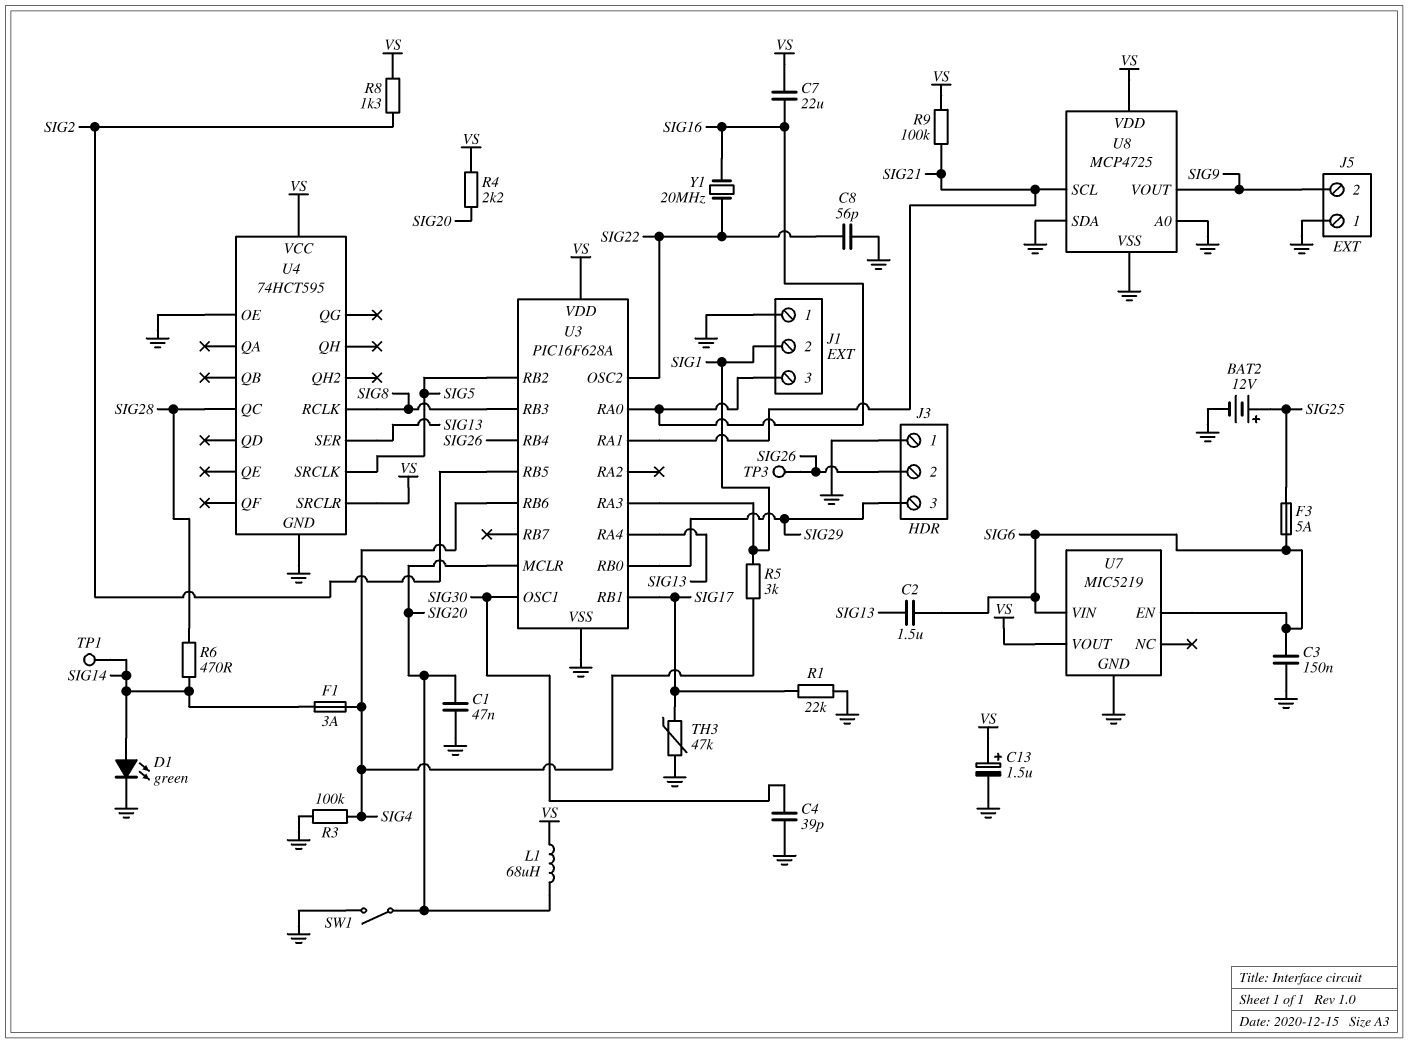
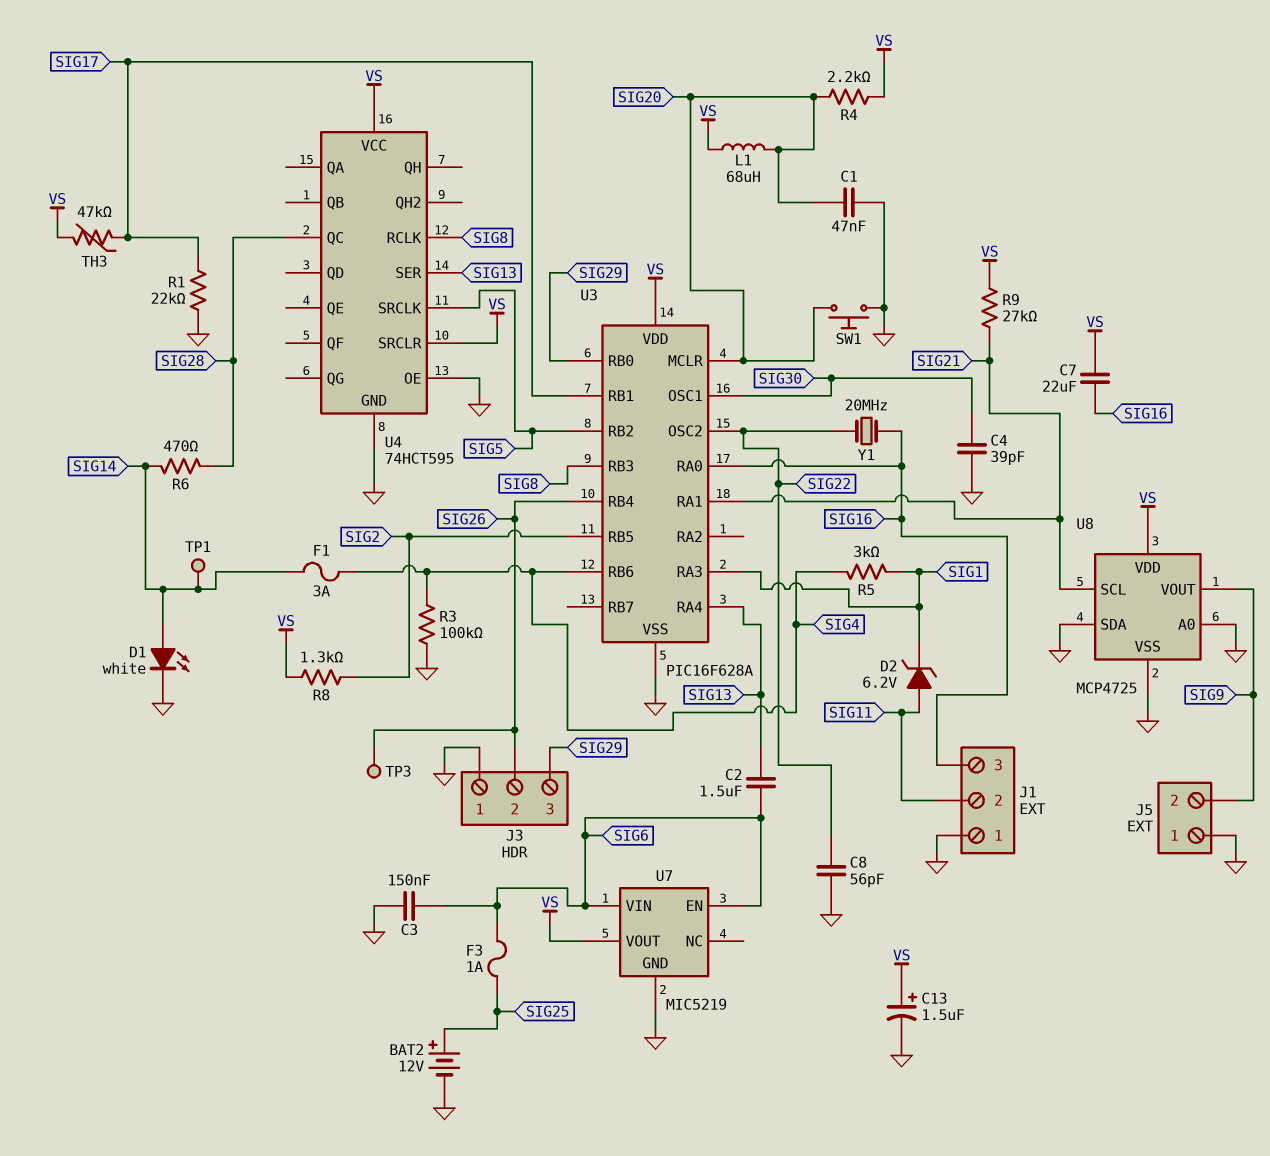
D1: LED green (A SIG14, K GND) -> LED white (A SIG14, K GND)
D2: none -> zener 6.2V (A SIG11, K SIG1)
F3: 5A (SIG6, SIG25) -> 1A (SIG6, SIG25)
J1 pin 2: SIG1 -> SIG11
R9: 100k (SIG21, VS) -> 27k (SIG21, VS)
SW1: switch (GND, SIG20) -> button (GND, SIG20)
TH3: 47k (GND, SIG17) -> 47k (SIG17, VS)

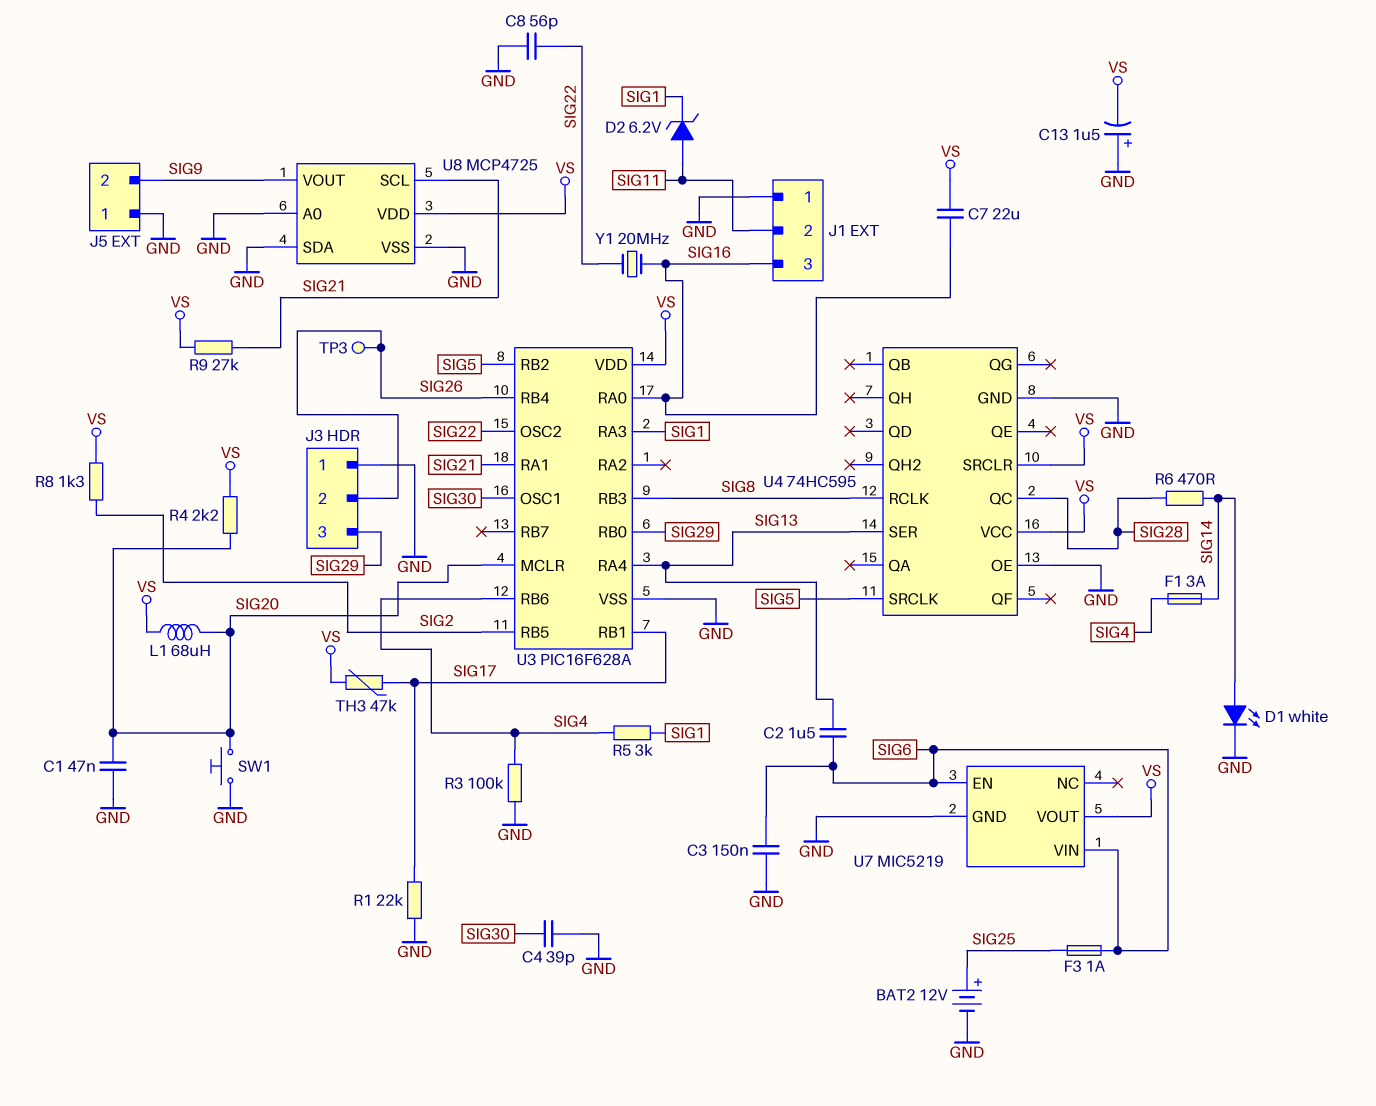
C13: 1.5uF (plus VS, minus GND) -> 1.5uF (plus GND, minus VS)
TP1: test point (SIG14) -> none
U4: 74HCT595 -> 74HC595

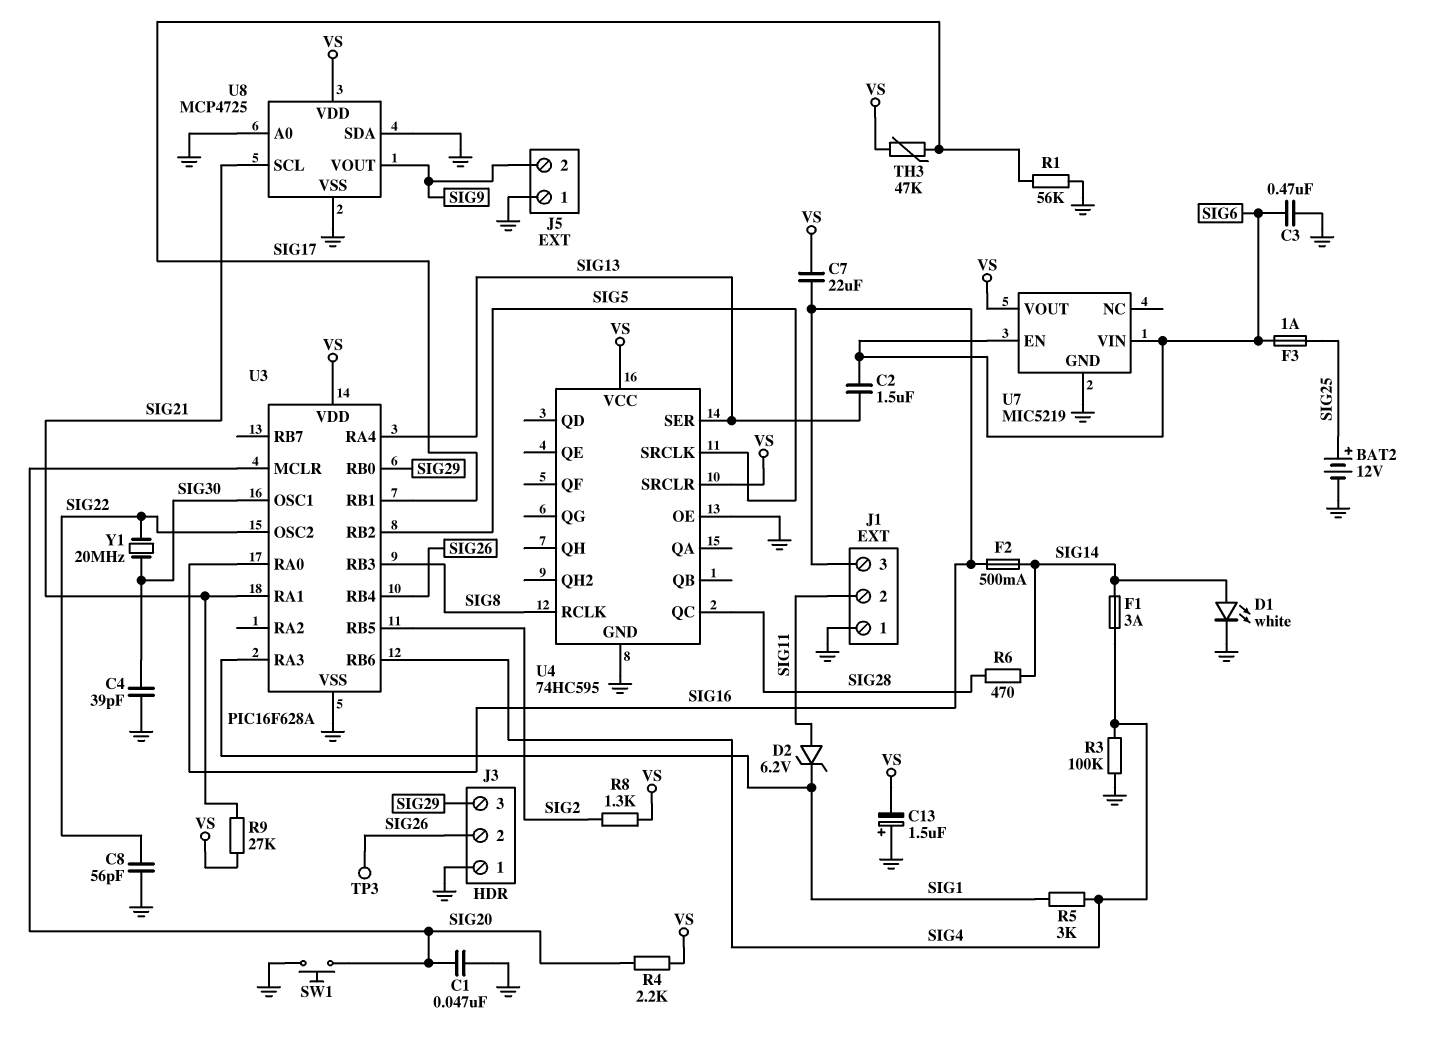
C3: 150nF (GND, SIG6) -> 470nF (GND, SIG6)
F2: none -> 500mA (SIG14, SIG16)
L1: 68uH (SIG20, VS) -> none
R1: 22k (GND, SIG17) -> 56k (GND, SIG17)
Y1: 20MHz (SIG16, SIG22) -> 20MHz (SIG22, SIG30)

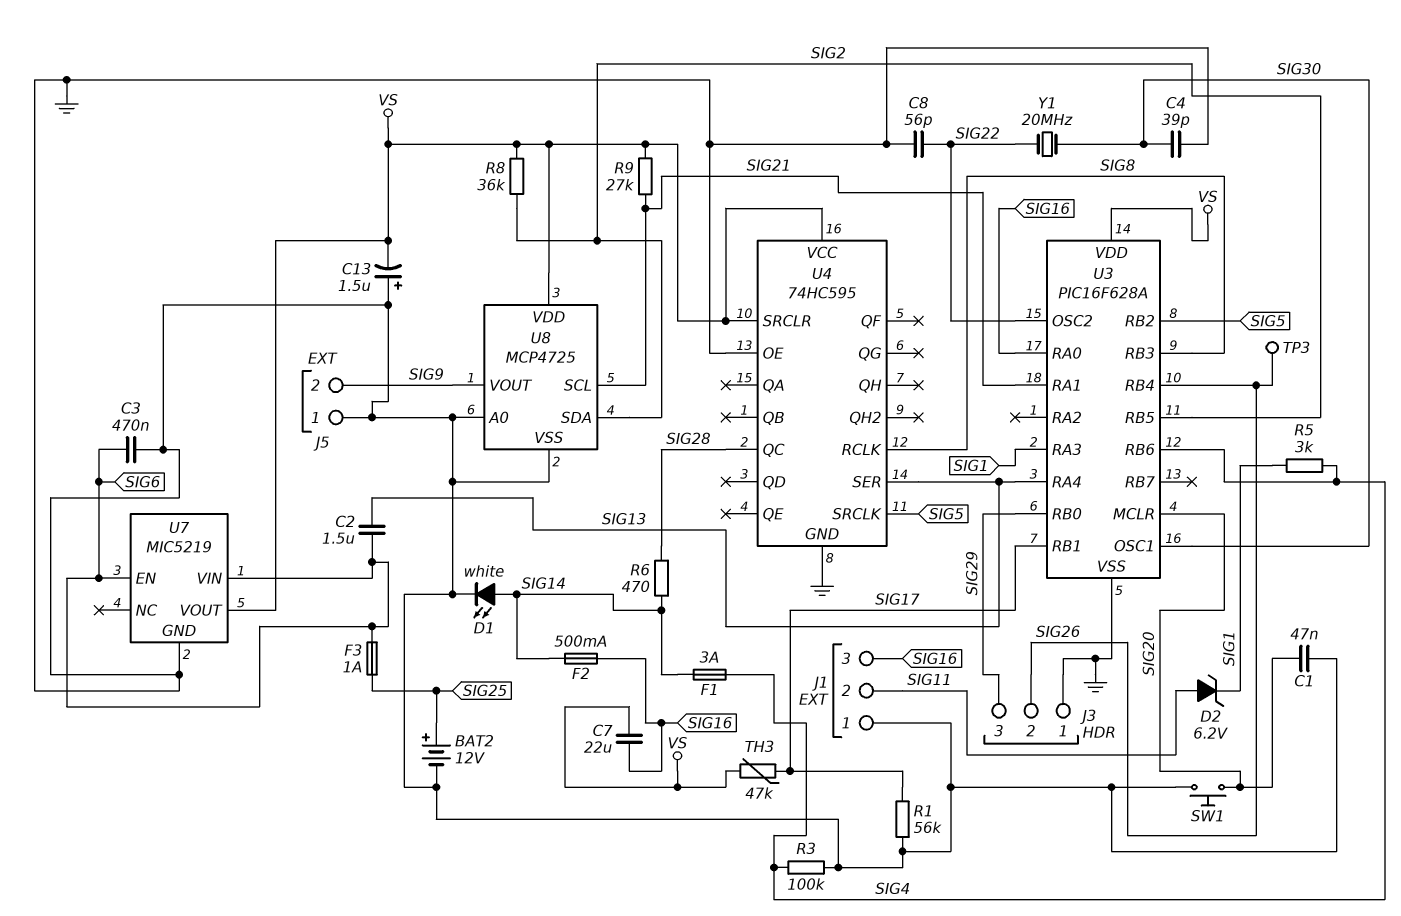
R4: 2.2k (SIG20, VS) -> none
R8: 1.3k (SIG2, VS) -> 36k (SIG2, VS)
U8 pin SDA: GND -> SIG2

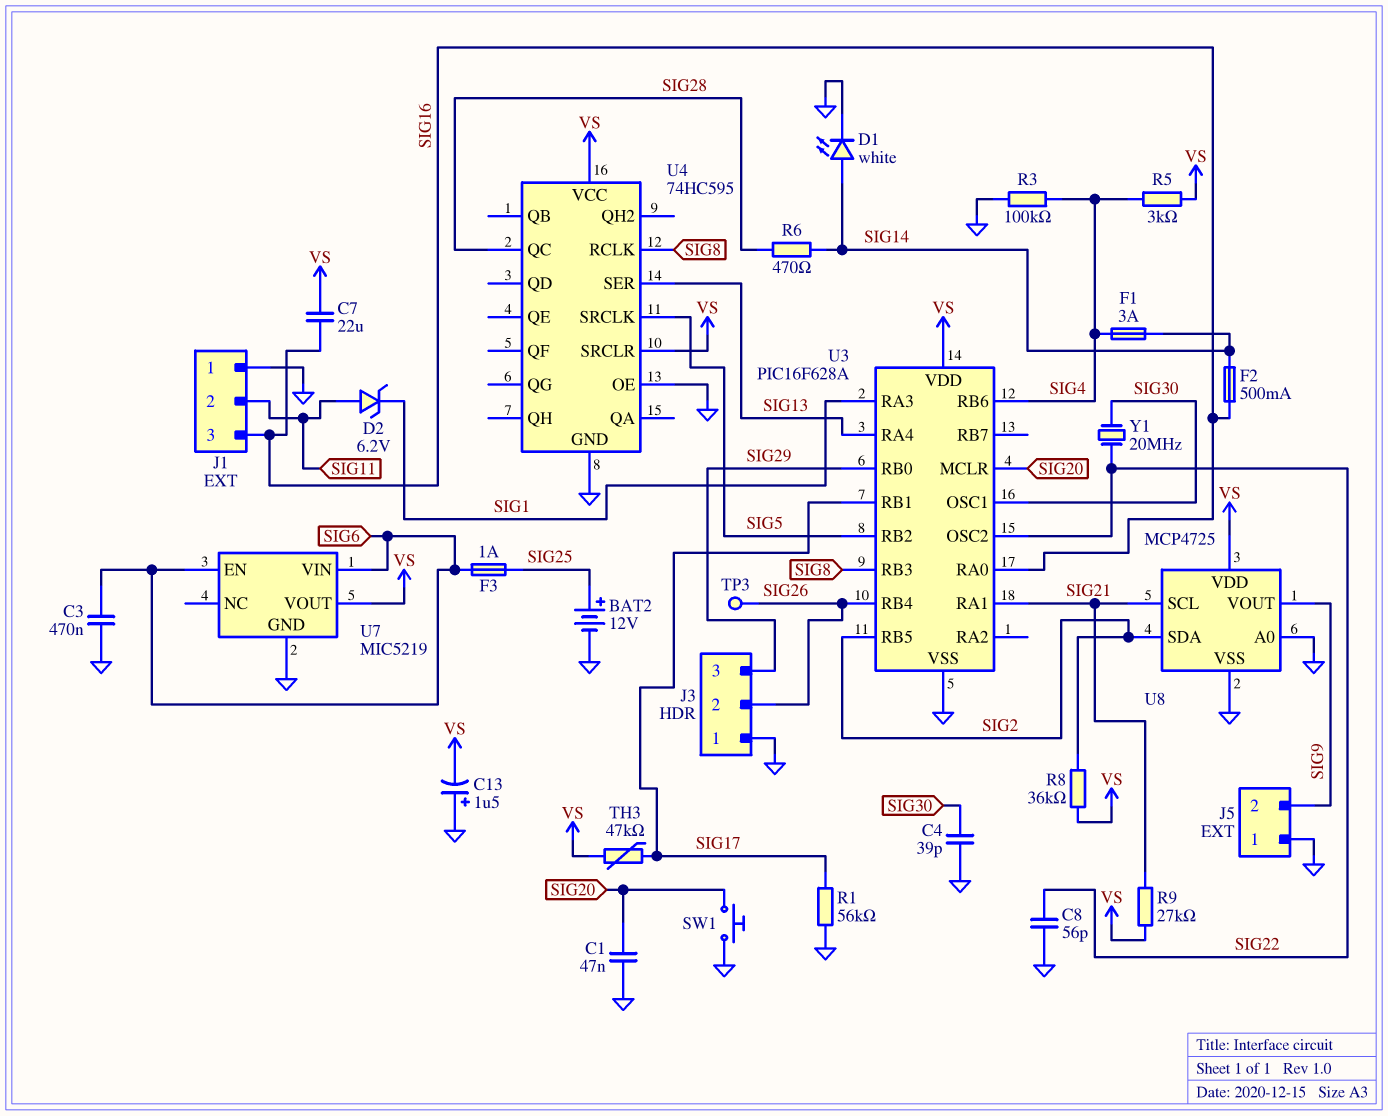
C2: 1.5uF (SIG6, SIG13) -> none
R5: 3k (SIG1, SIG4) -> 3k (SIG4, VS)

